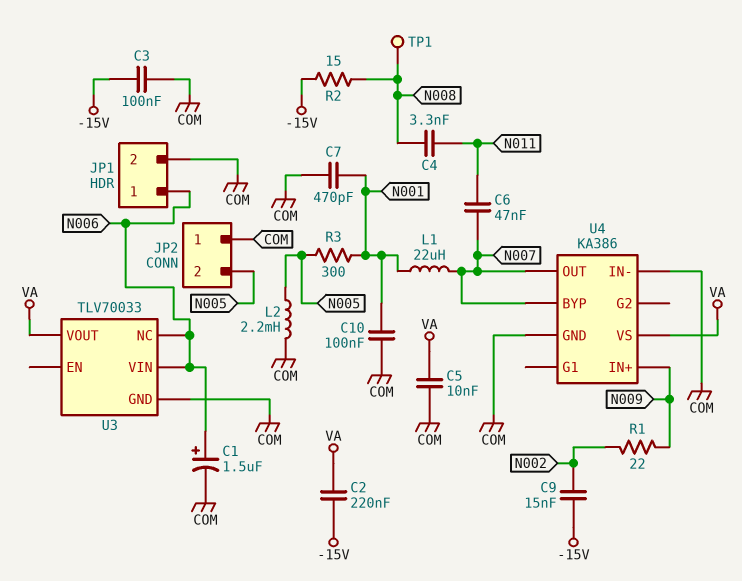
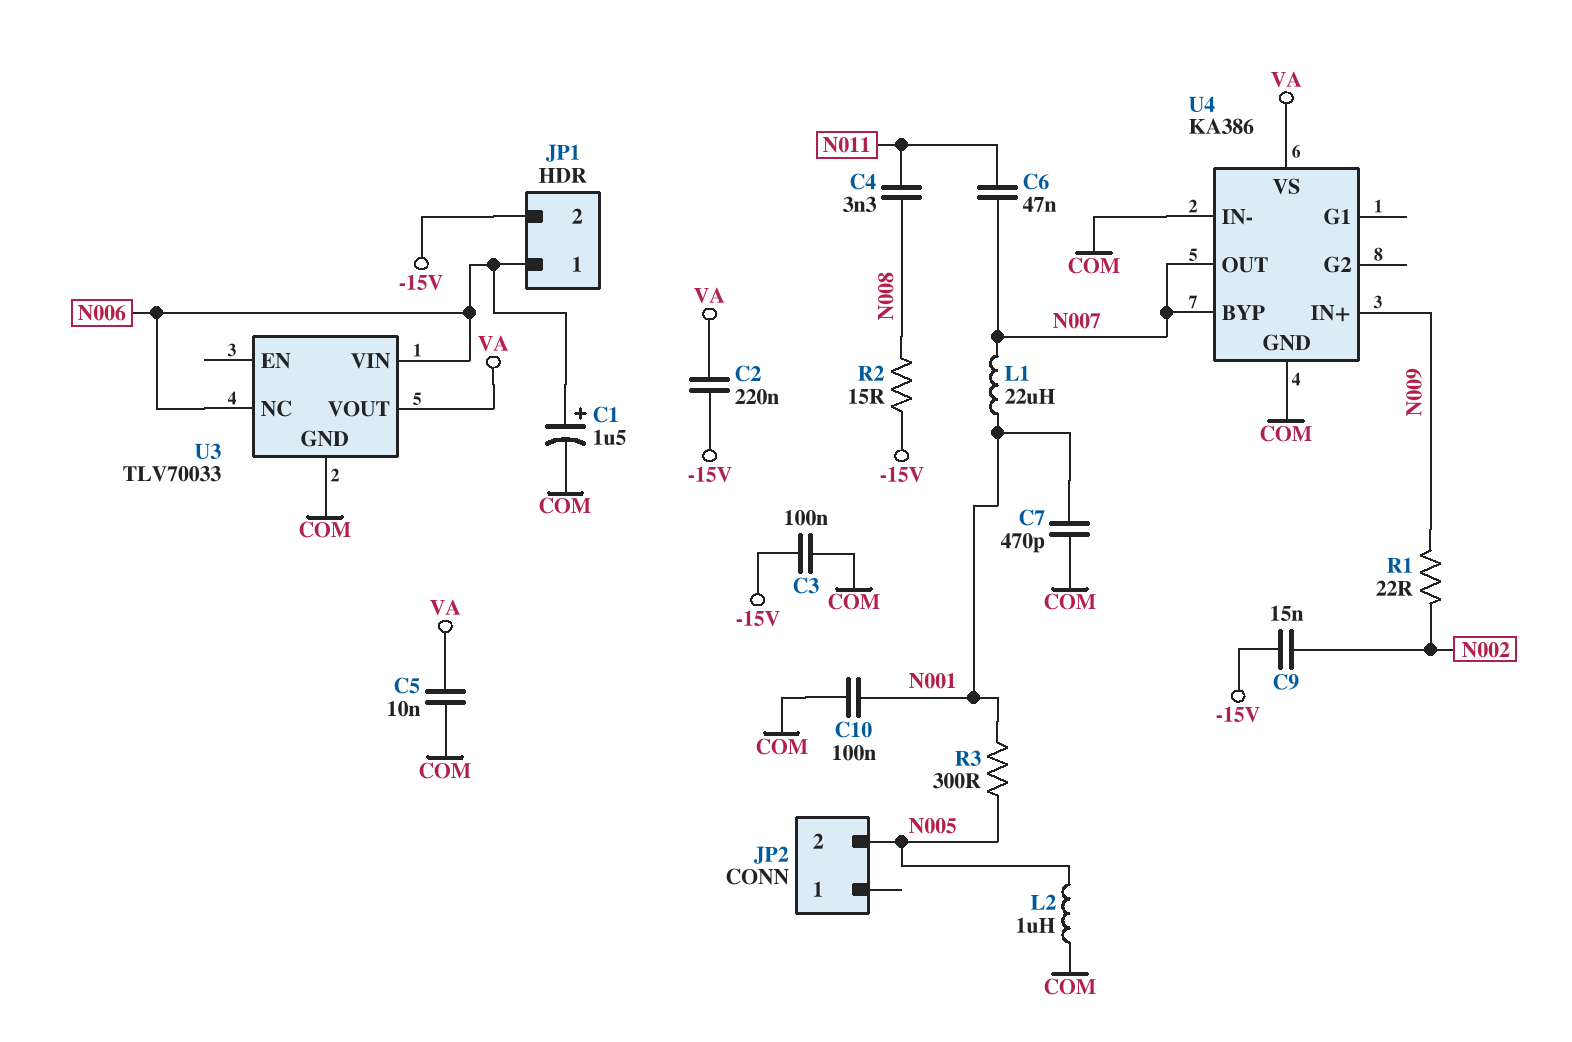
JP1 pin 2: COM -> -15V
JP2 pin 1: COM -> none
L2: 2.2mH (COM, N005) -> 1uH (COM, N005)
TP1: test point (N008) -> none

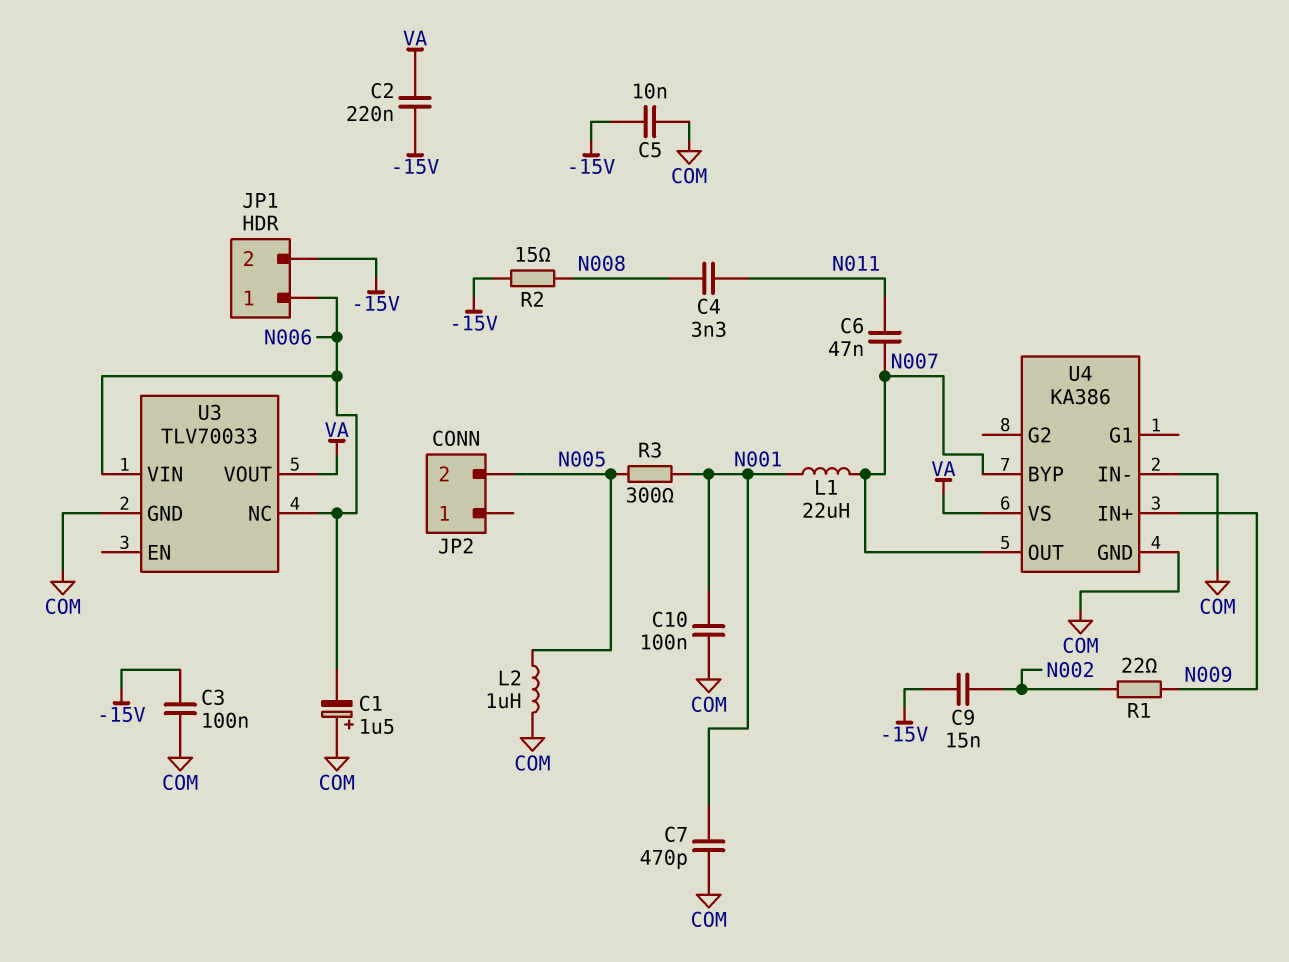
C1: 1.5uF (plus N006, minus COM) -> 1.5uF (plus COM, minus N006)
C5: 10nF (COM, VA) -> 10nF (-15V, COM)

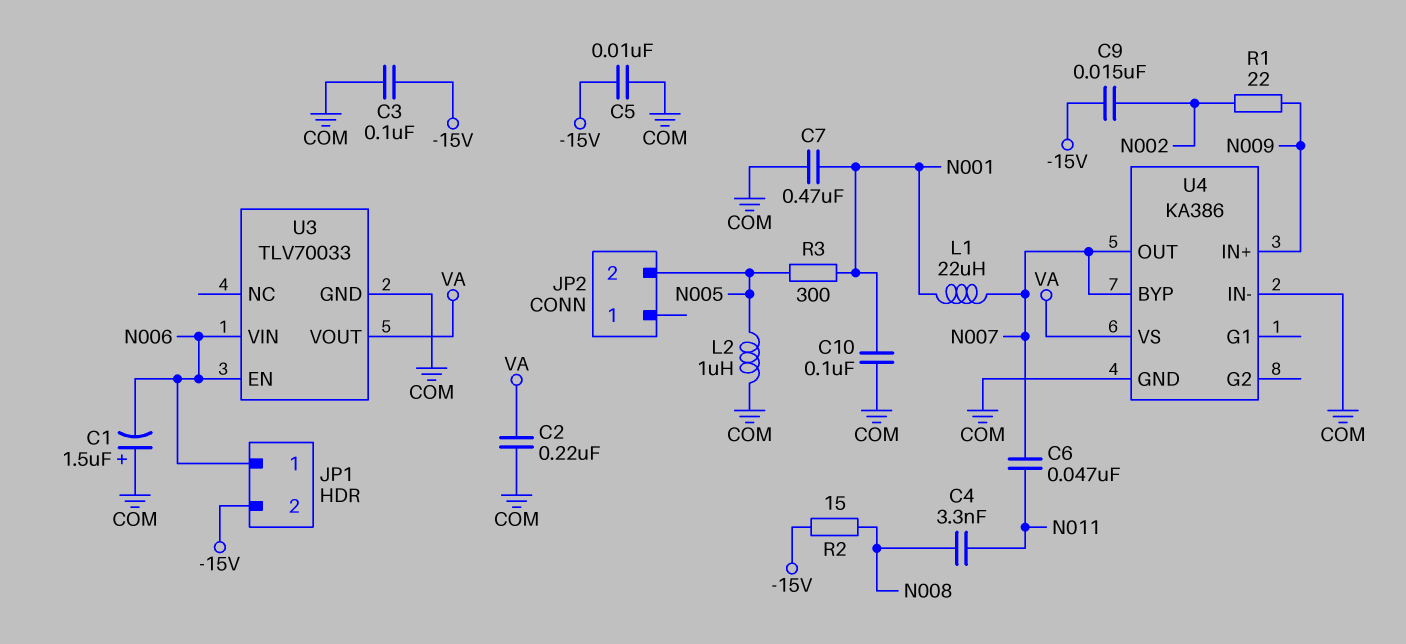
C2: 220nF (-15V, VA) -> 220nF (COM, VA)
C7: 470pF (COM, N001) -> 470nF (COM, N001)
U3 pin EN: none -> N006
U3 pin NC: N006 -> none

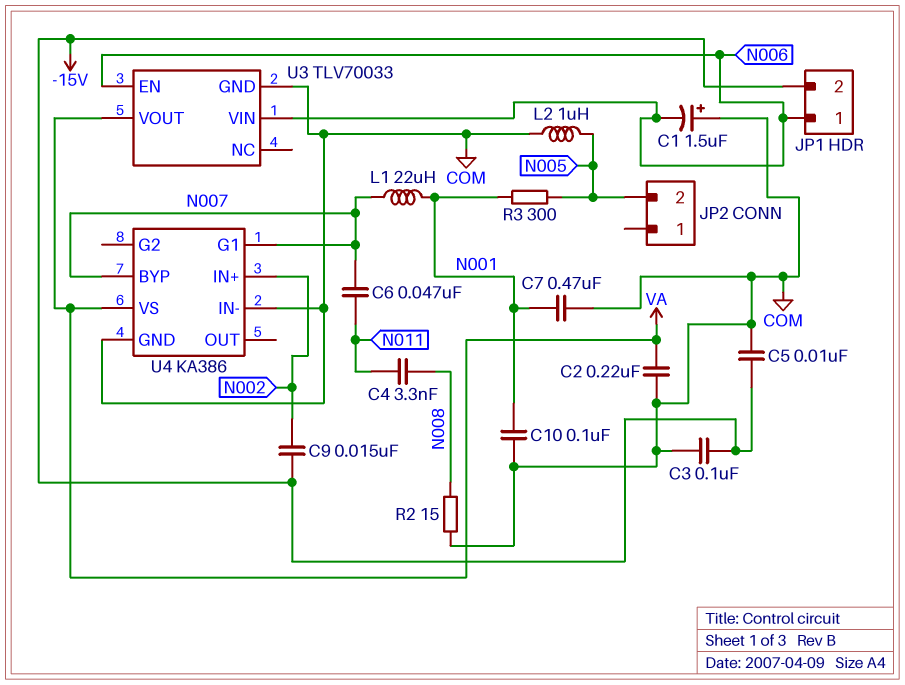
R1: 22 (N002, N009) -> none
R2: 15 (-15V, N008) -> 15 (COM, N008)
U4 pin G1: none -> N007
U4 pin IN+: N009 -> N002
U4 pin OUT: N007 -> none

